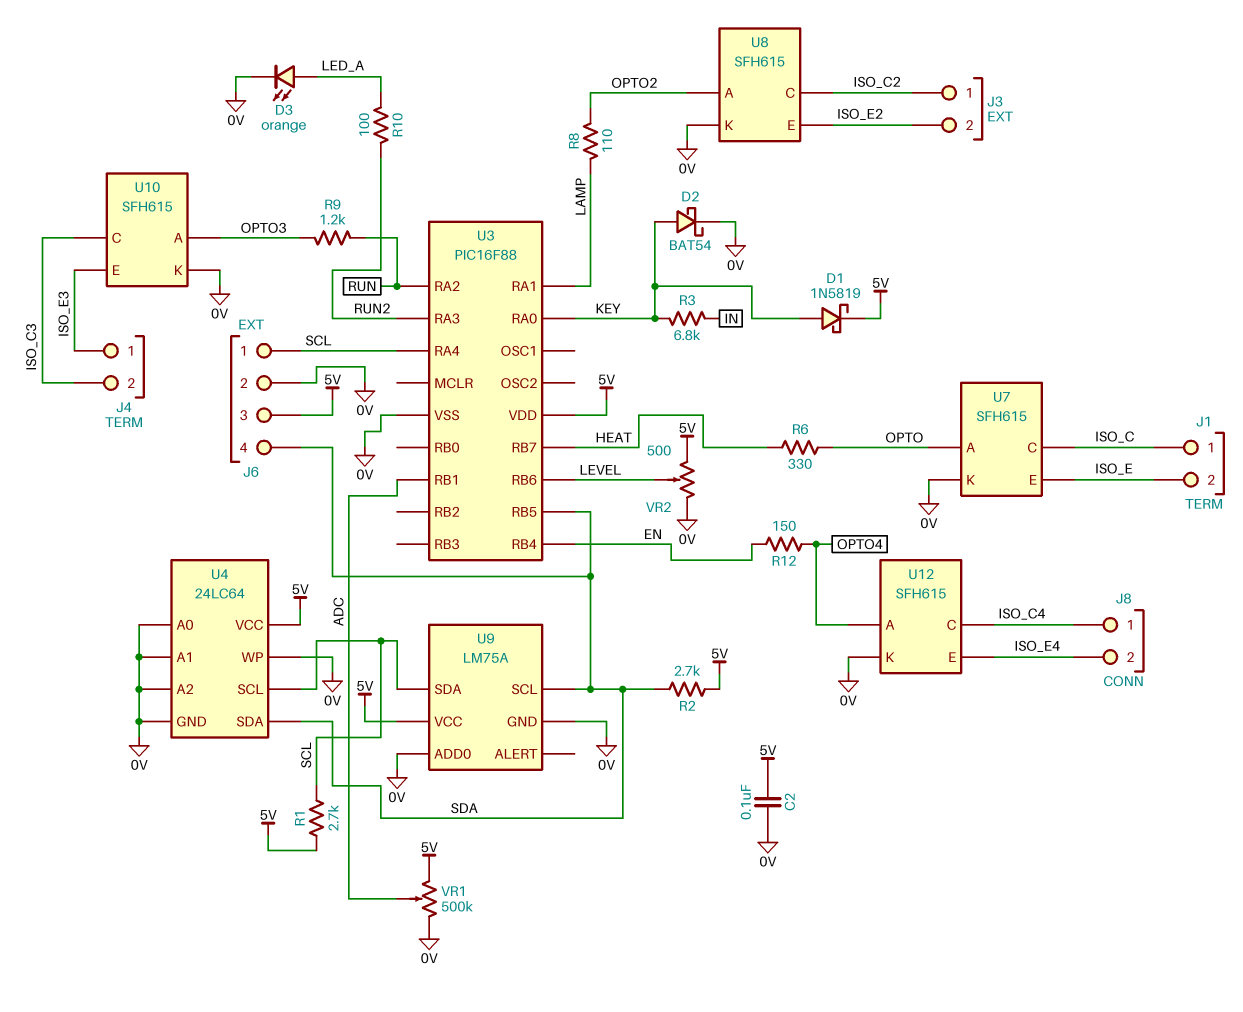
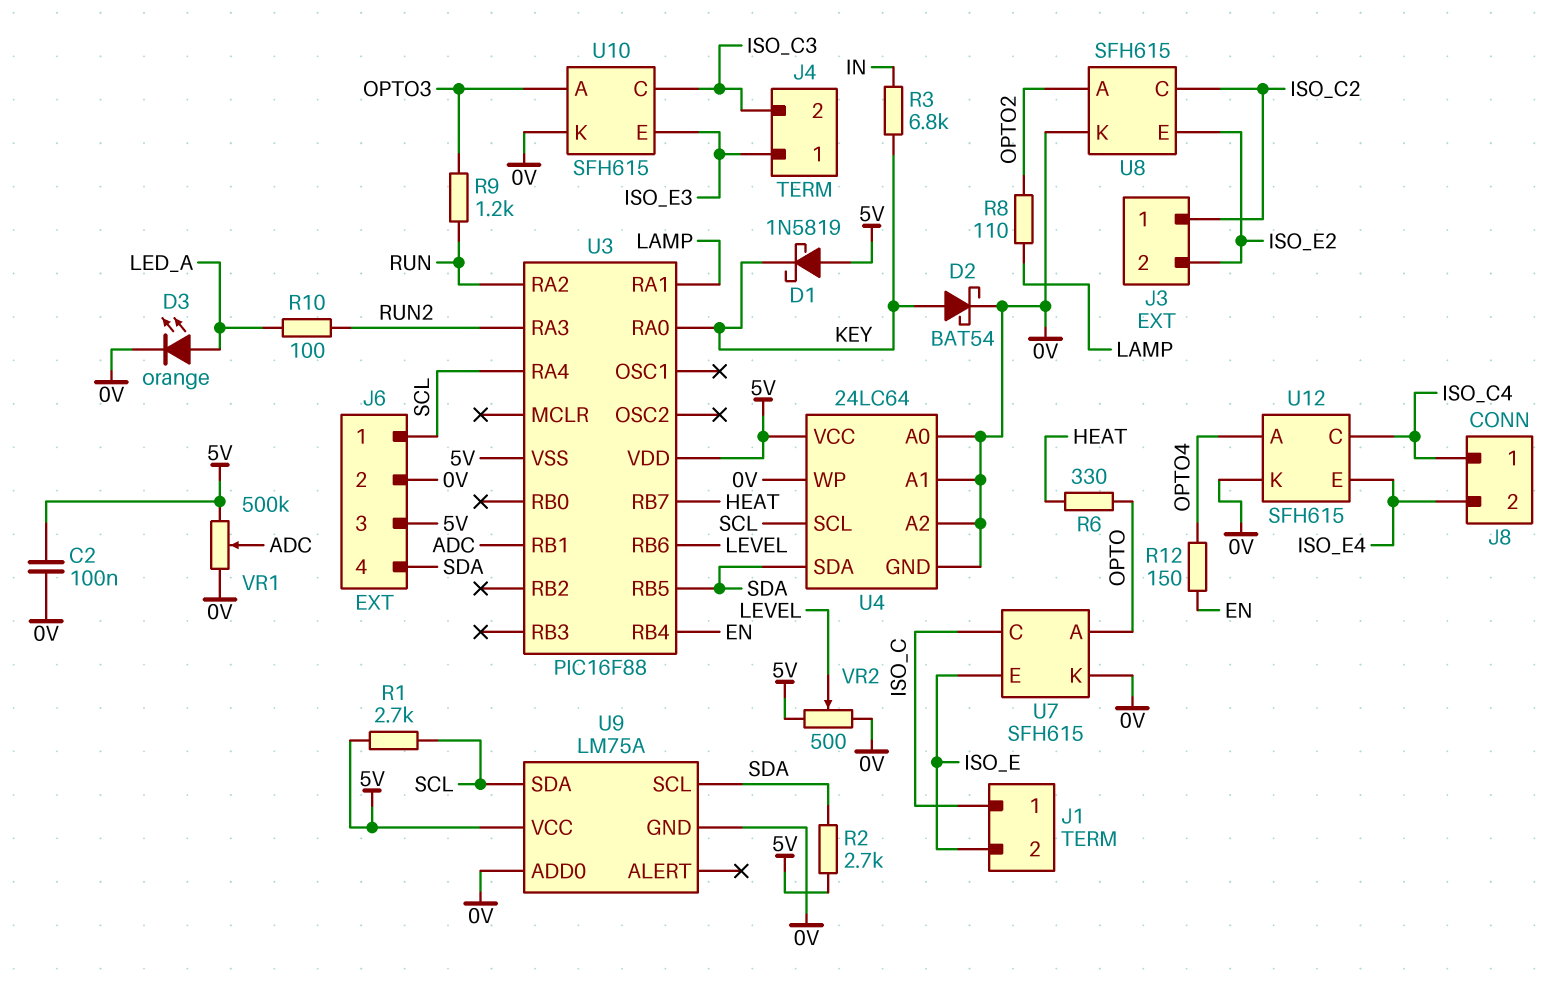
D1: schottky 1N5819 (A KEY, K 5V) -> schottky 1N5819 (A 5V, K KEY)
U3 pin VSS: 0V -> 5V

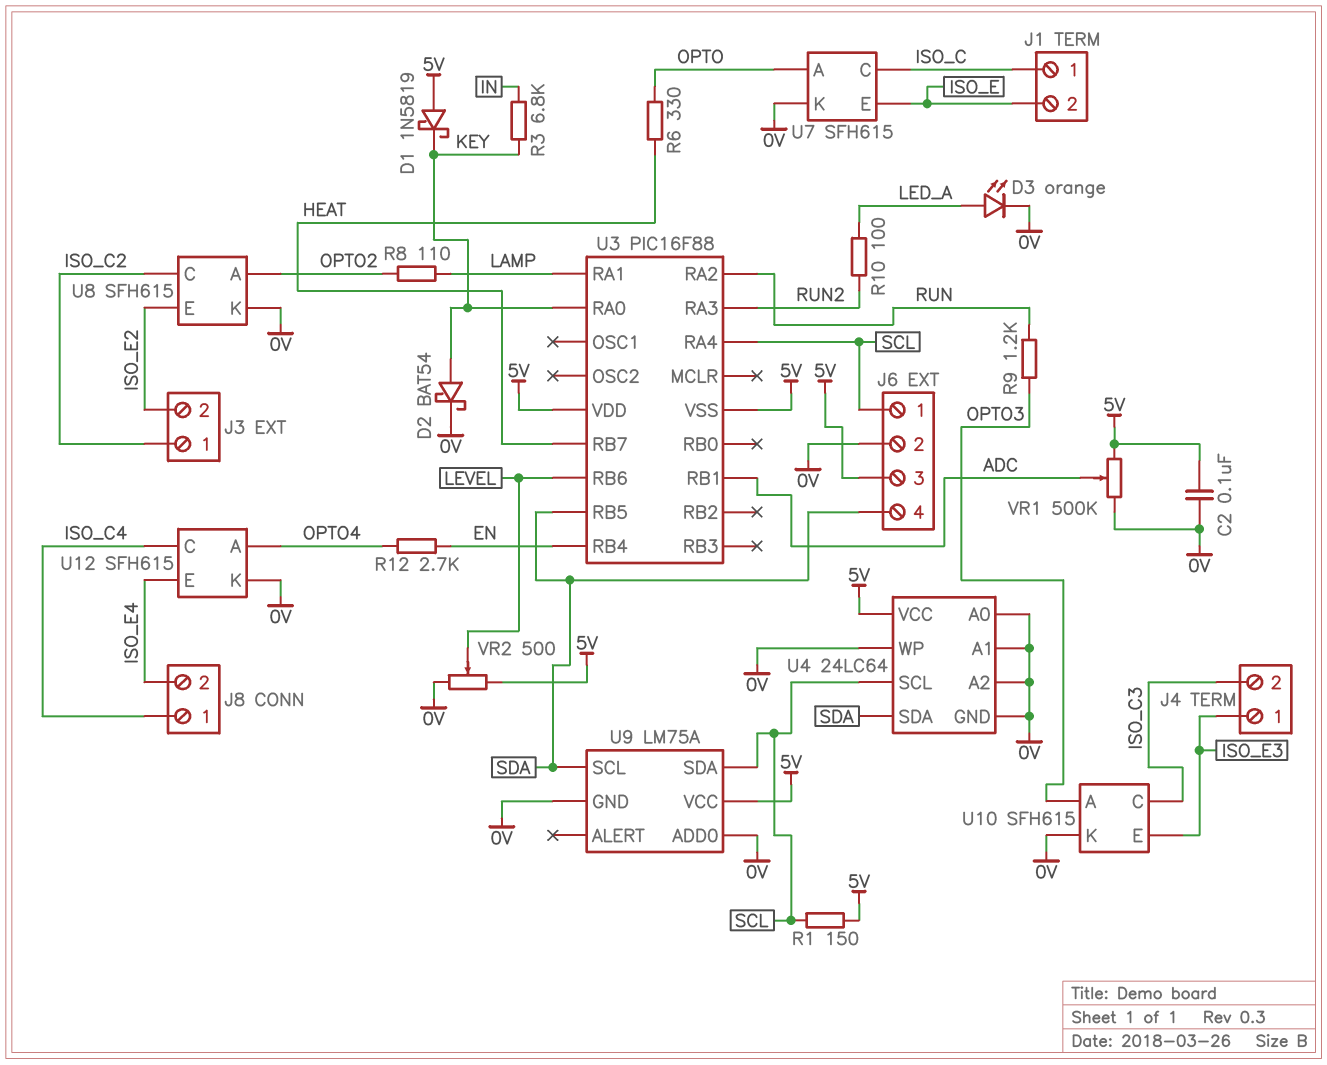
R1: 2.7k (5V, SCL) -> 150 (5V, SCL)
R2: 2.7k (5V, SDA) -> none
R12: 150 (EN, OPTO4) -> 2.7k (EN, OPTO4)

